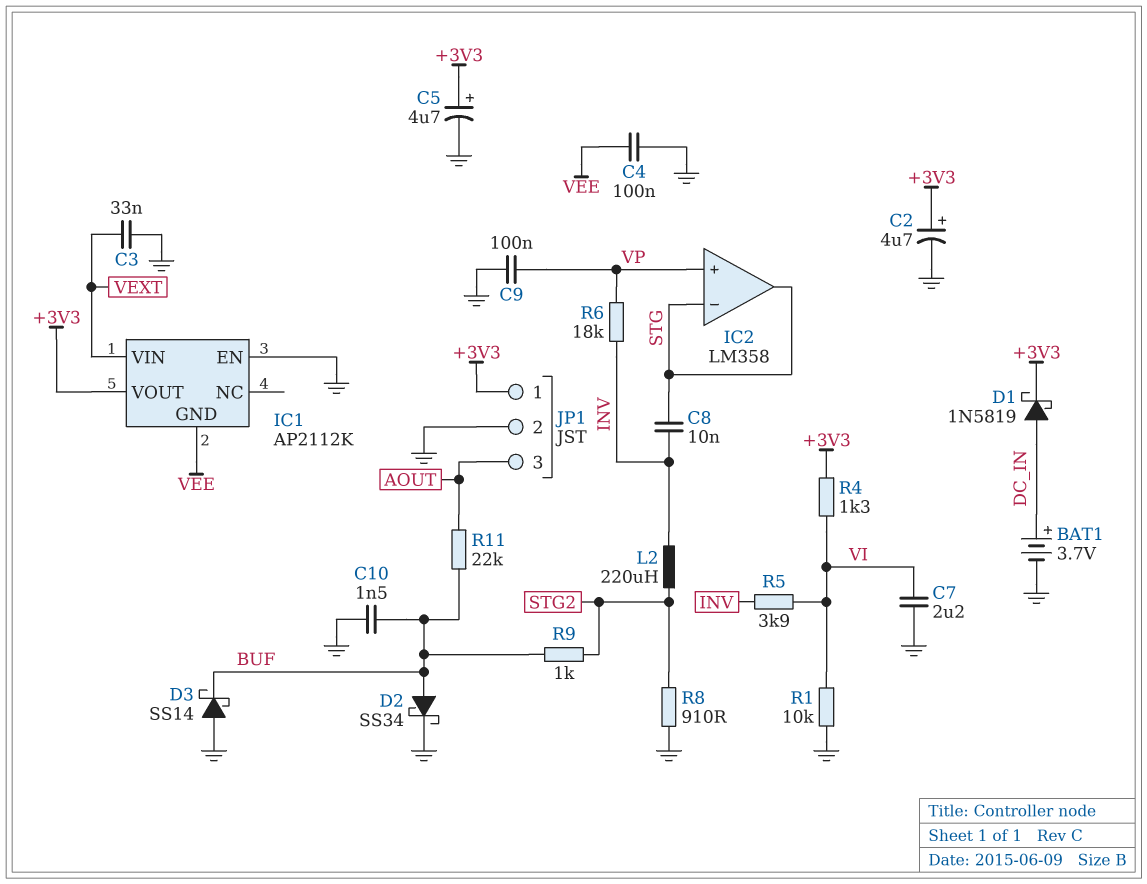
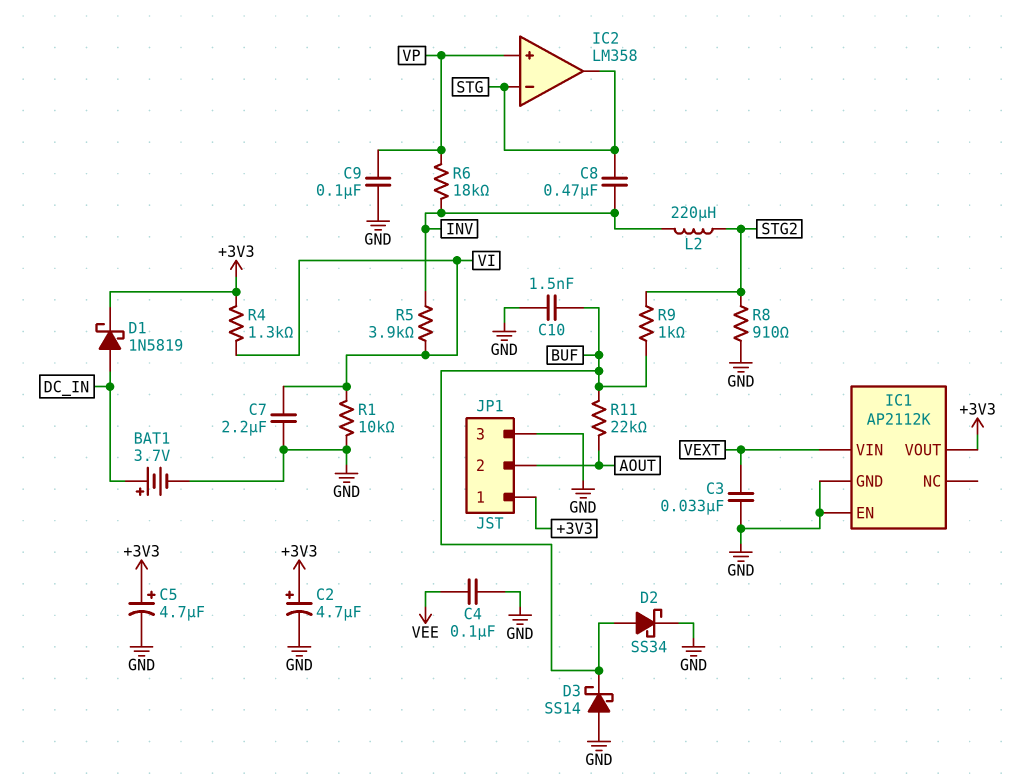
C8: 10nF (INV, STG) -> 470nF (INV, STG)
IC1 pin GND: VEE -> GND
JP1 pin 2: GND -> AOUT
JP1 pin 3: AOUT -> GND

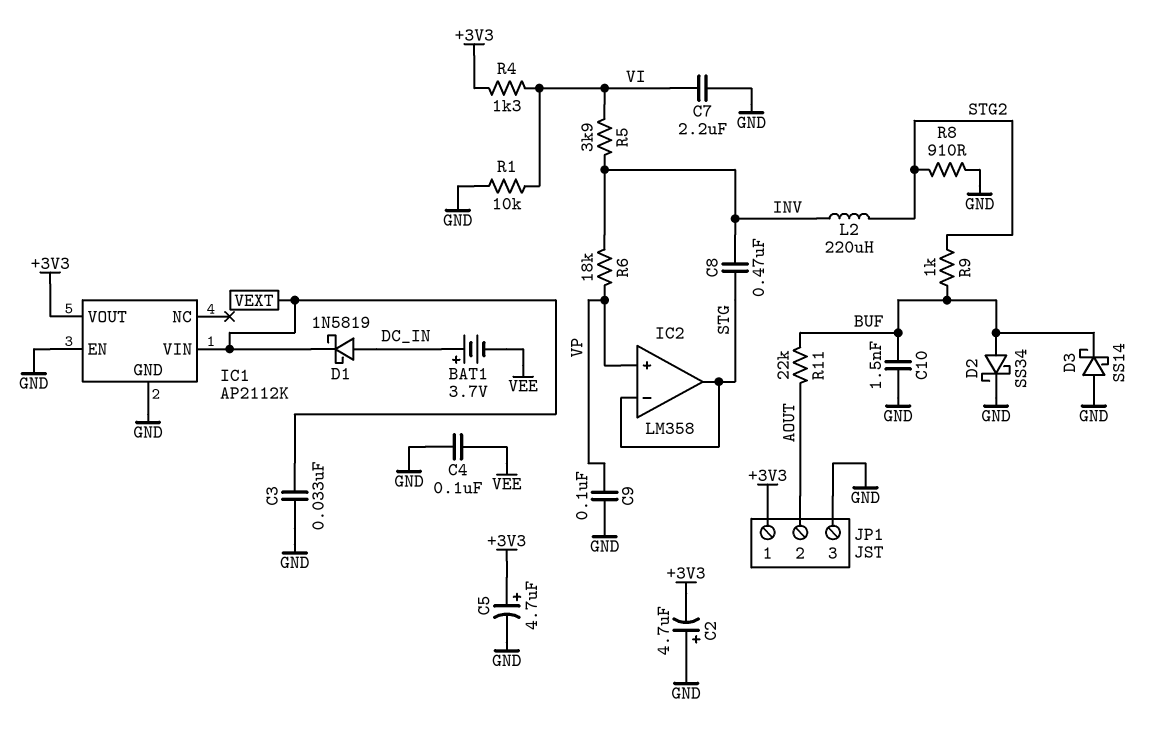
BAT1: 3.7V (plus DC_IN, minus GND) -> 3.7V (plus DC_IN, minus VEE)
C2: 4.7uF (plus +3V3, minus GND) -> 4.7uF (plus GND, minus +3V3)
D1: schottky 1N5819 (A DC_IN, K +3V3) -> schottky 1N5819 (A DC_IN, K VEXT)

